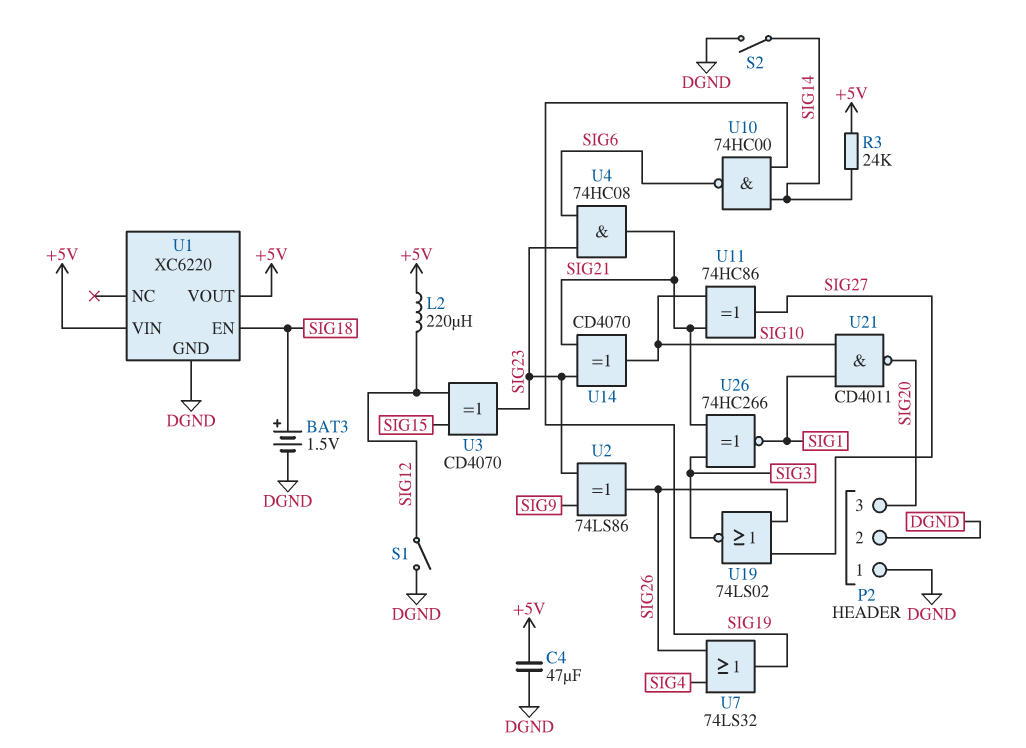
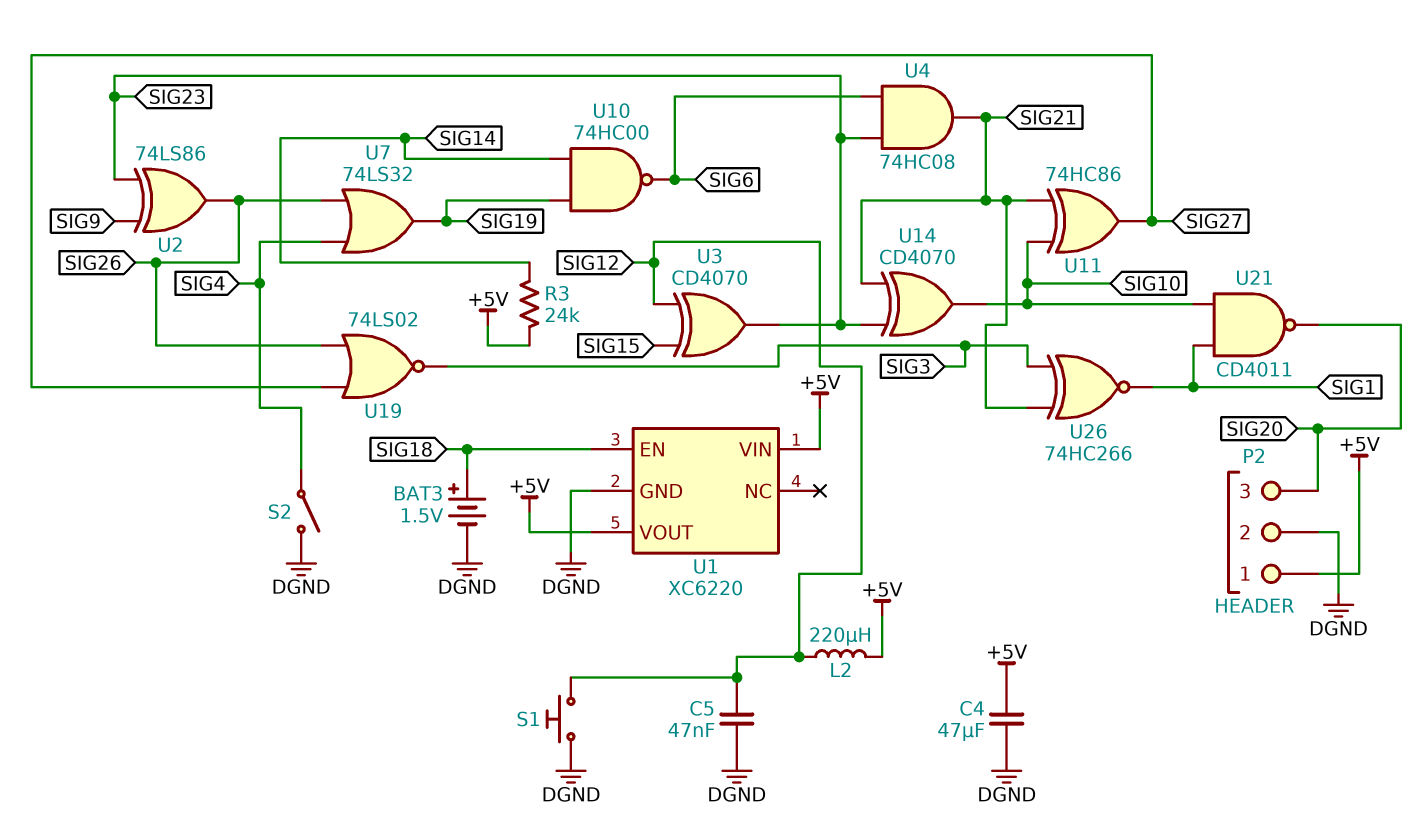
C5: none -> 47nF (DGND, SIG12)
P2 pin 1: DGND -> +5V
S1: switch (DGND, SIG12) -> button (DGND, SIG12)
S2: switch (DGND, SIG14) -> switch (DGND, SIG4)

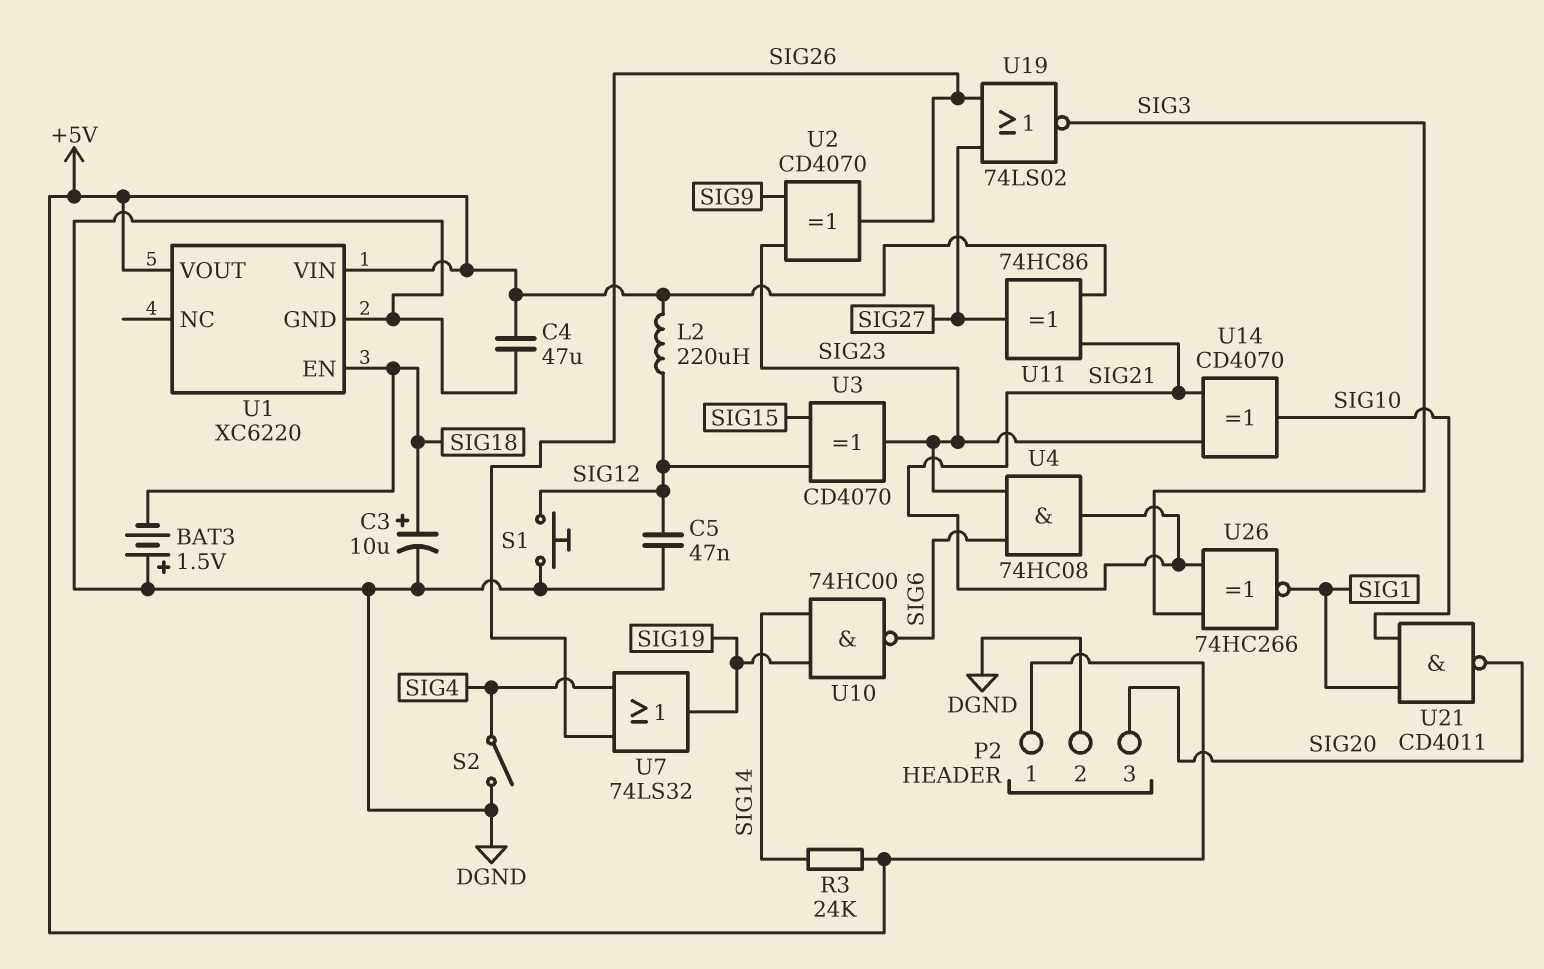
BAT3: 1.5V (plus SIG18, minus DGND) -> 1.5V (plus DGND, minus SIG18)
C3: none -> 10uF (plus SIG18, minus DGND)
U2: XOR 74LS86 (in SIG9, in SIG23, out SIG26) -> XOR CD4070 (in SIG9, in SIG23, out SIG26)
U11: XOR 74HC86 (in SIG10, in SIG21, out SIG27) -> XOR 74HC86 (in +5V, in SIG21, out SIG27)

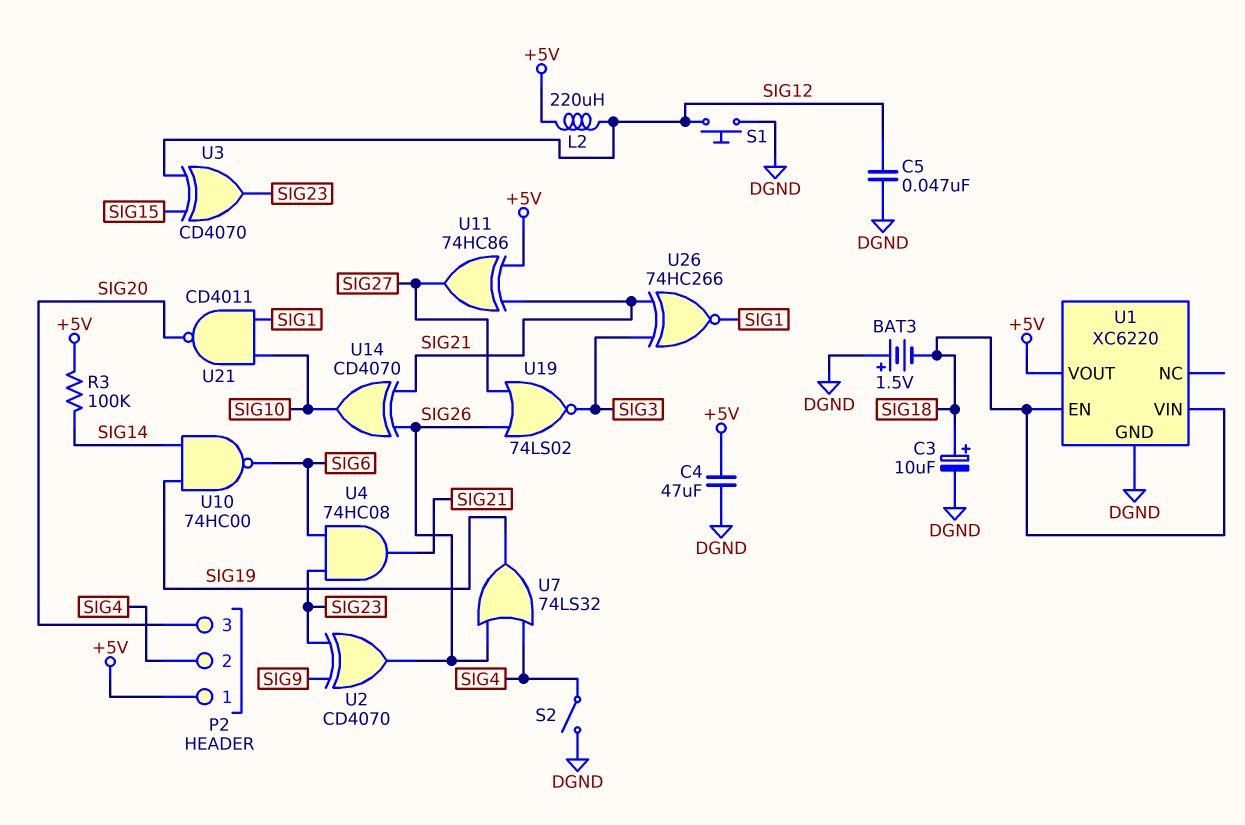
P2 pin 2: DGND -> SIG4
R3: 24k (+5V, SIG14) -> 100k (+5V, SIG14)
U1 pin VIN: +5V -> SIG18
U14: XOR CD4070 (in SIG21, in SIG23, out SIG10) -> XOR CD4070 (in SIG21, in SIG26, out SIG10)

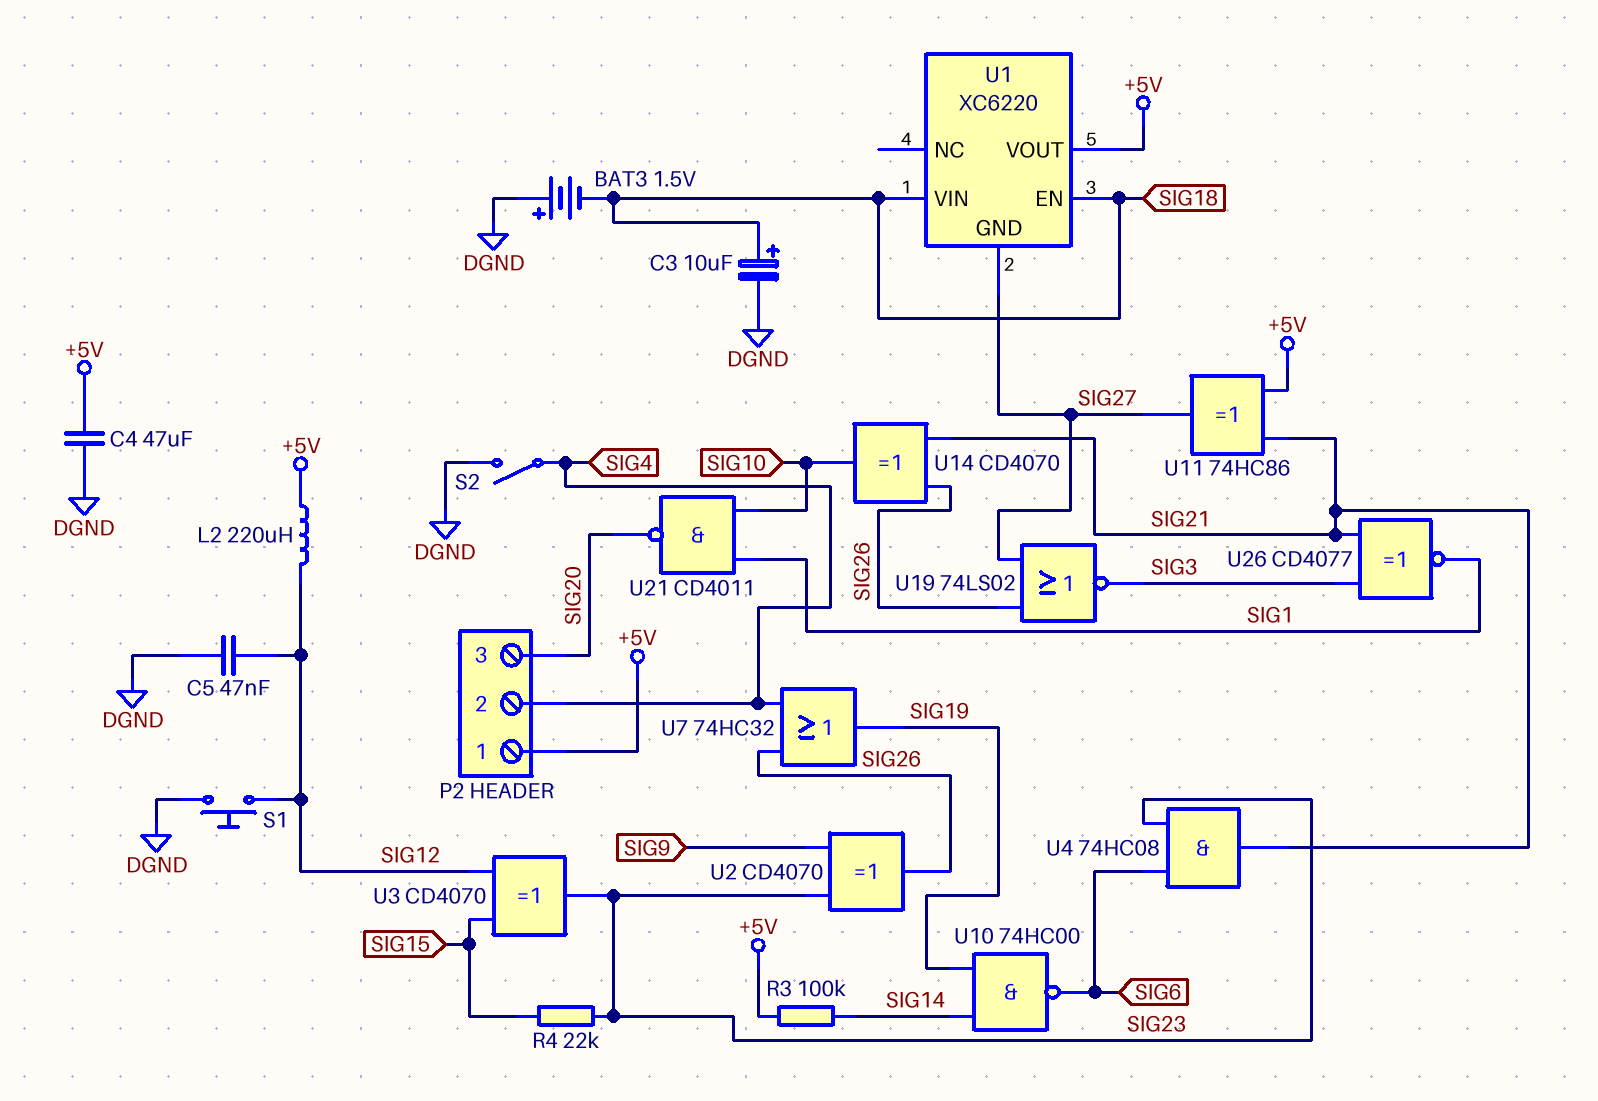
R4: none -> 22k (SIG15, SIG23)
U1 pin GND: DGND -> SIG27
U7: OR 74LS32 (in SIG4, in SIG26, out SIG19) -> OR 74HC32 (in SIG4, in SIG26, out SIG19)
U26: XNOR 74HC266 (in SIG3, in SIG21, out SIG1) -> XNOR CD4077 (in SIG3, in SIG21, out SIG1)

